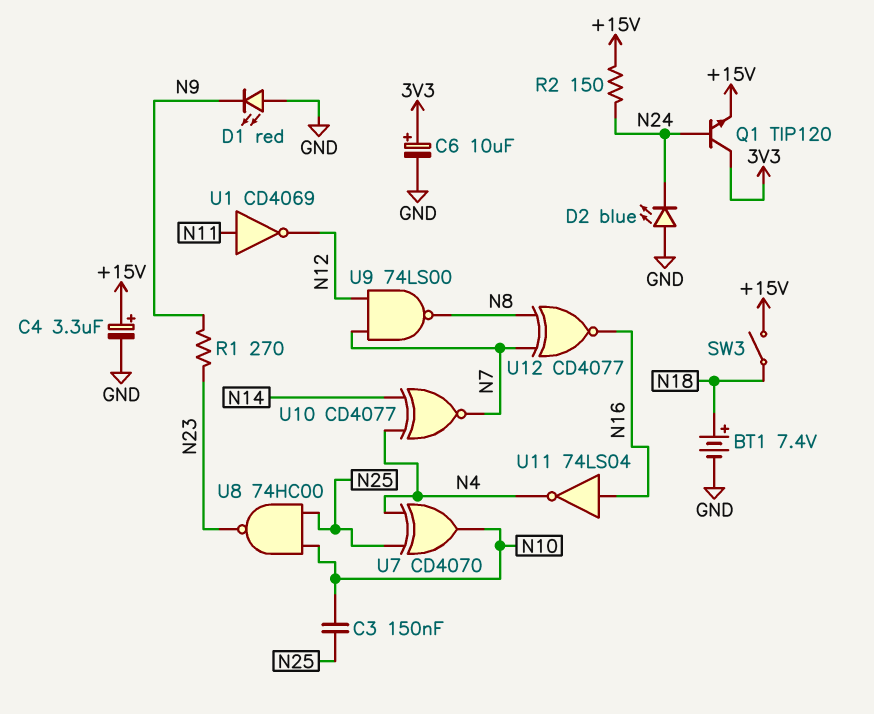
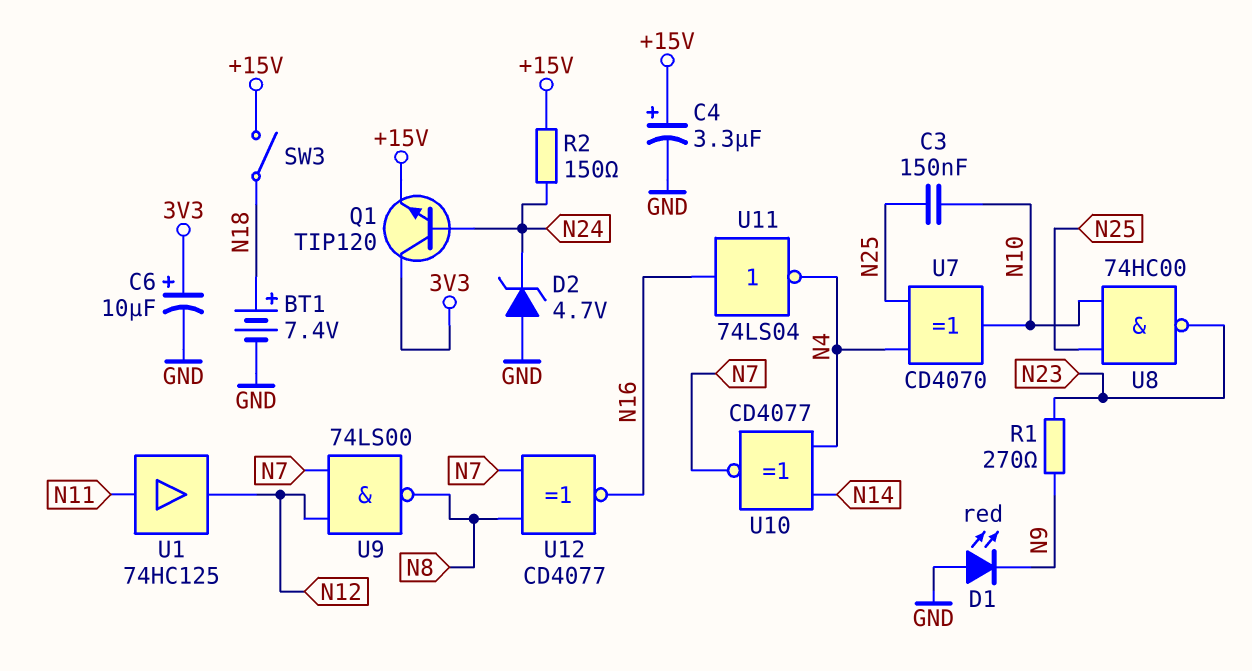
D2: LED blue (A GND, K N24) -> zener 4.7V (A GND, K N24)
U1: NOT CD4069 (in N11, out N12) -> buffer 74HC125 (in N11, out N12)

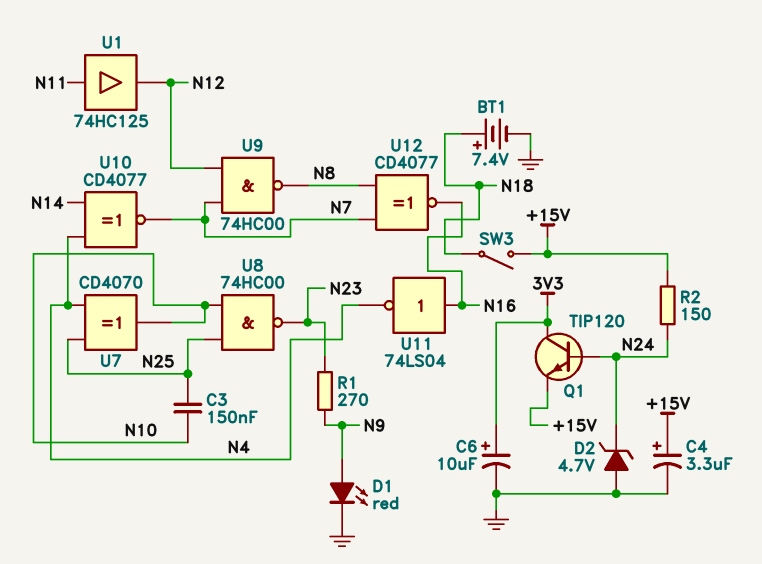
D1: LED red (A GND, K N9) -> LED red (A N9, K GND)
U9: NAND 74LS00 (in N7, in N12, out N8) -> NAND 74HC00 (in N7, in N12, out N8)

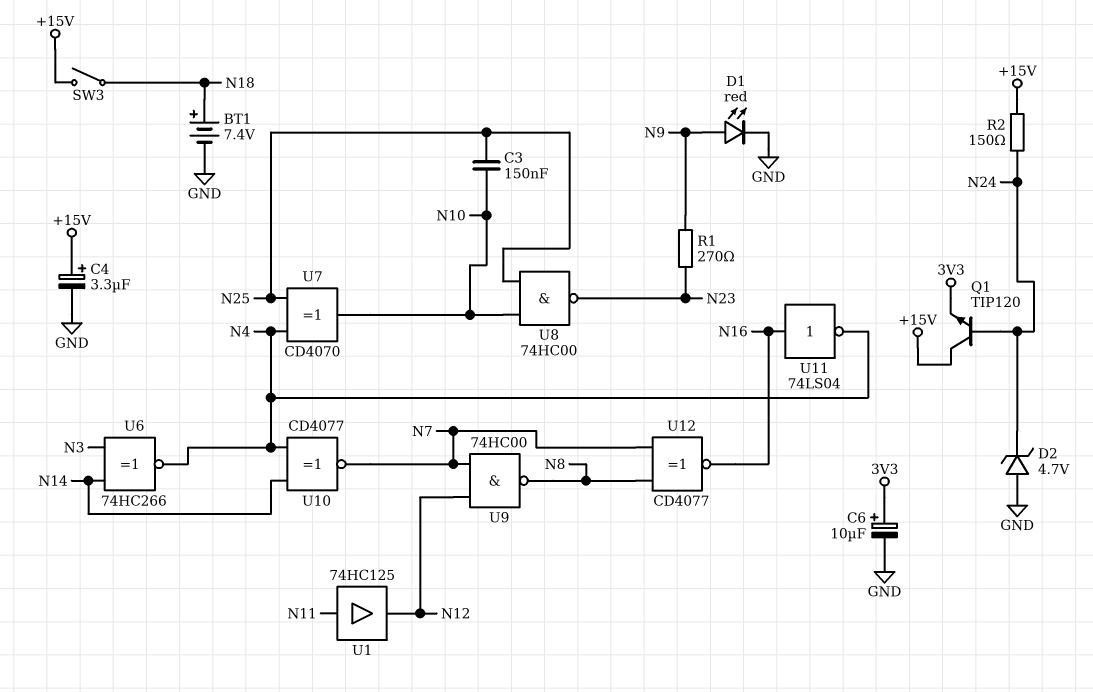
Q1: NPN TIP120 (B N24, C 3V3, E +15V) -> NPN TIP120 (B N24, C +15V, E 3V3)
U6: none -> XNOR 74HC266 (in N3, in N14, out N4)

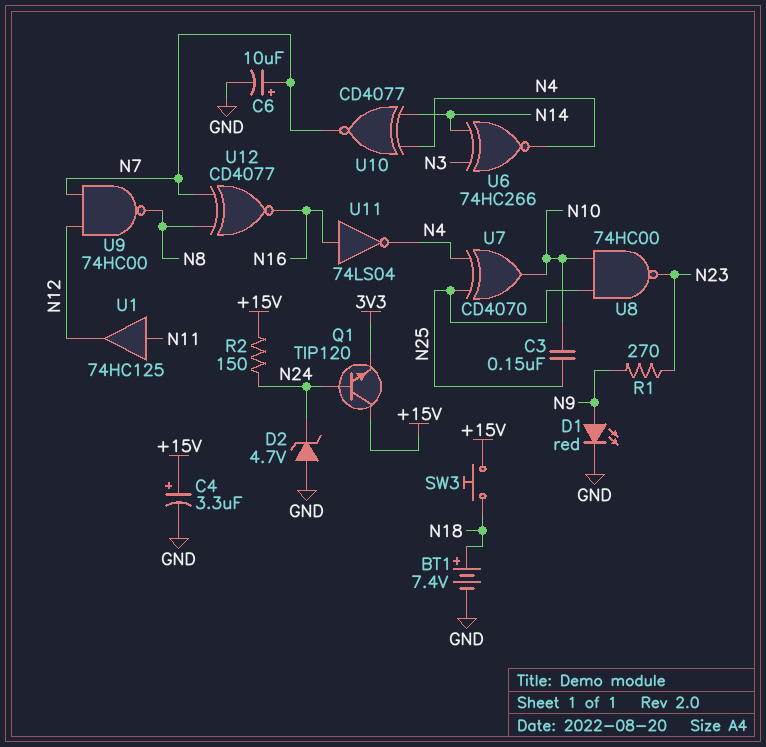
C6: 10uF (plus 3V3, minus GND) -> 10uF (plus N7, minus GND)
SW3: switch (+15V, N18) -> button (+15V, N18)

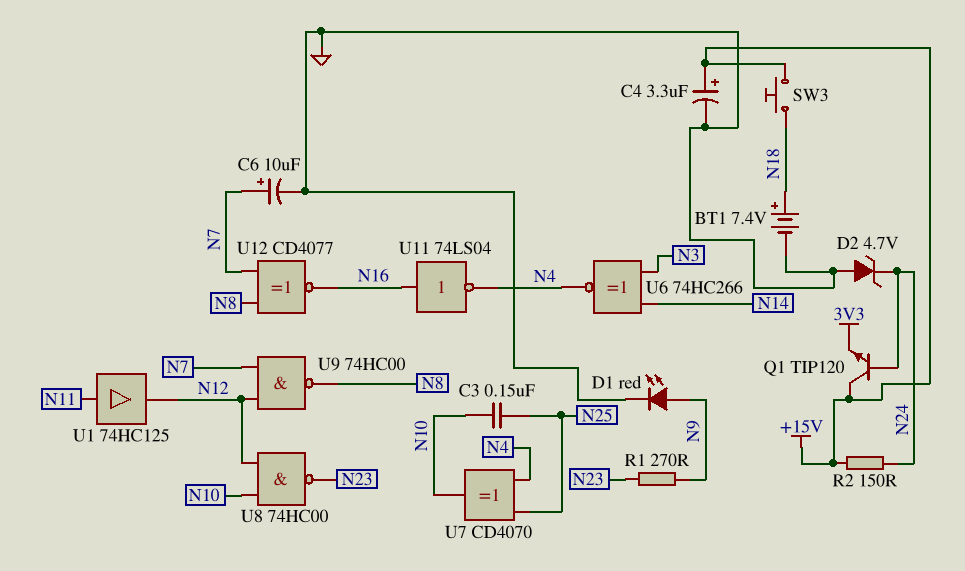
U8: NAND 74HC00 (in N10, in N25, out N23) -> NAND 74HC00 (in N10, in N12, out N23)
U10: XNOR CD4077 (in N4, in N14, out N7) -> none

